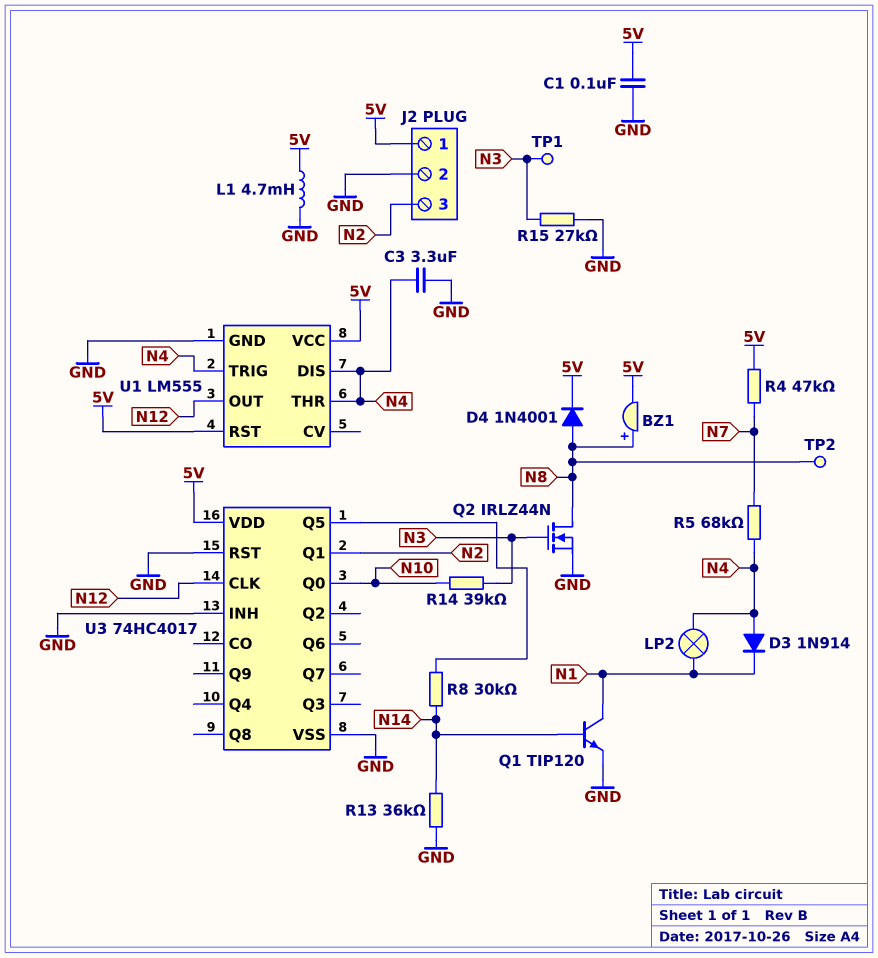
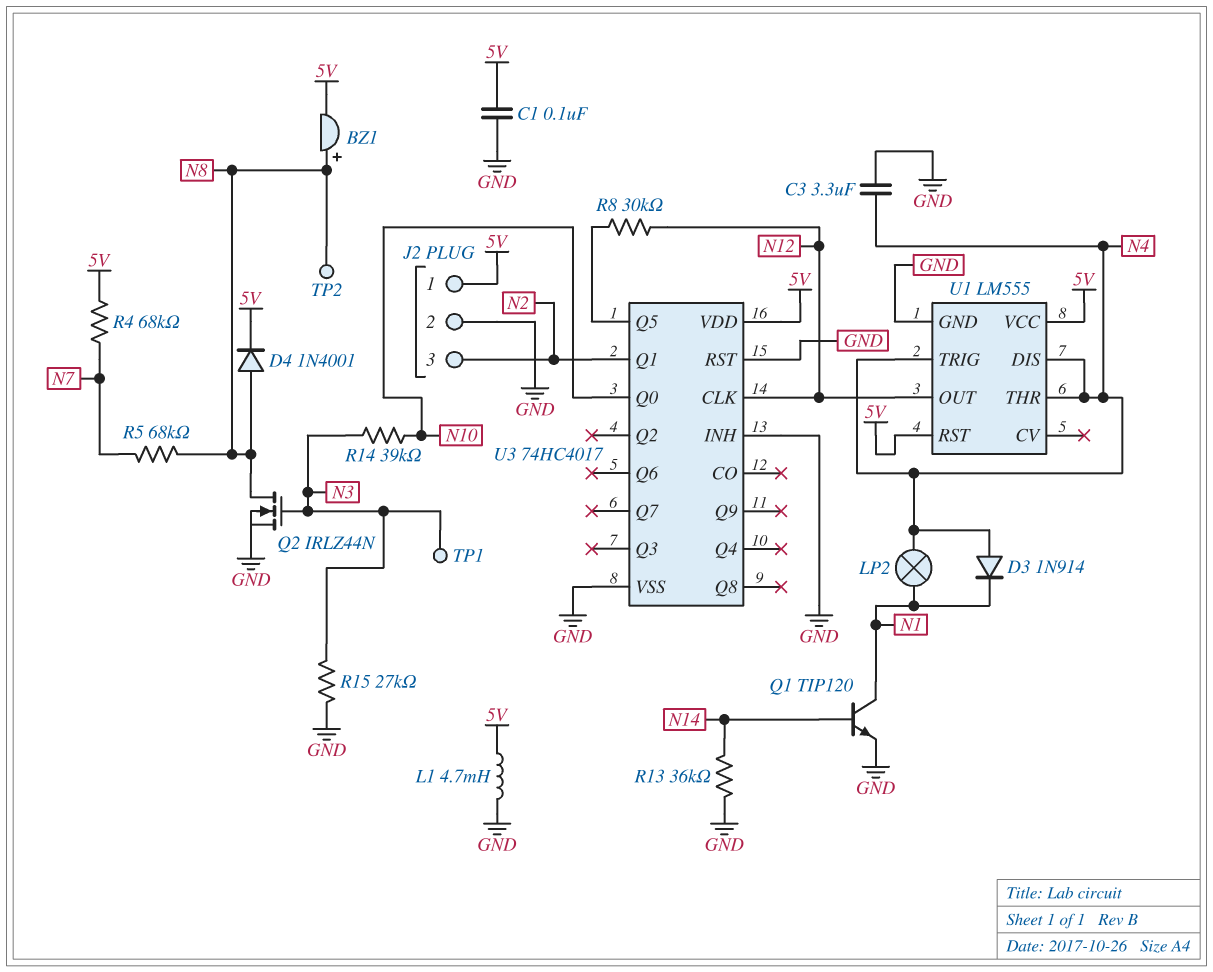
R4: 47k (5V, N7) -> 68k (5V, N7)
R5: 68k (N4, N7) -> 68k (N7, N8)
R8: 30k (N14, U3/Q5) -> 30k (N12, U3/Q5)

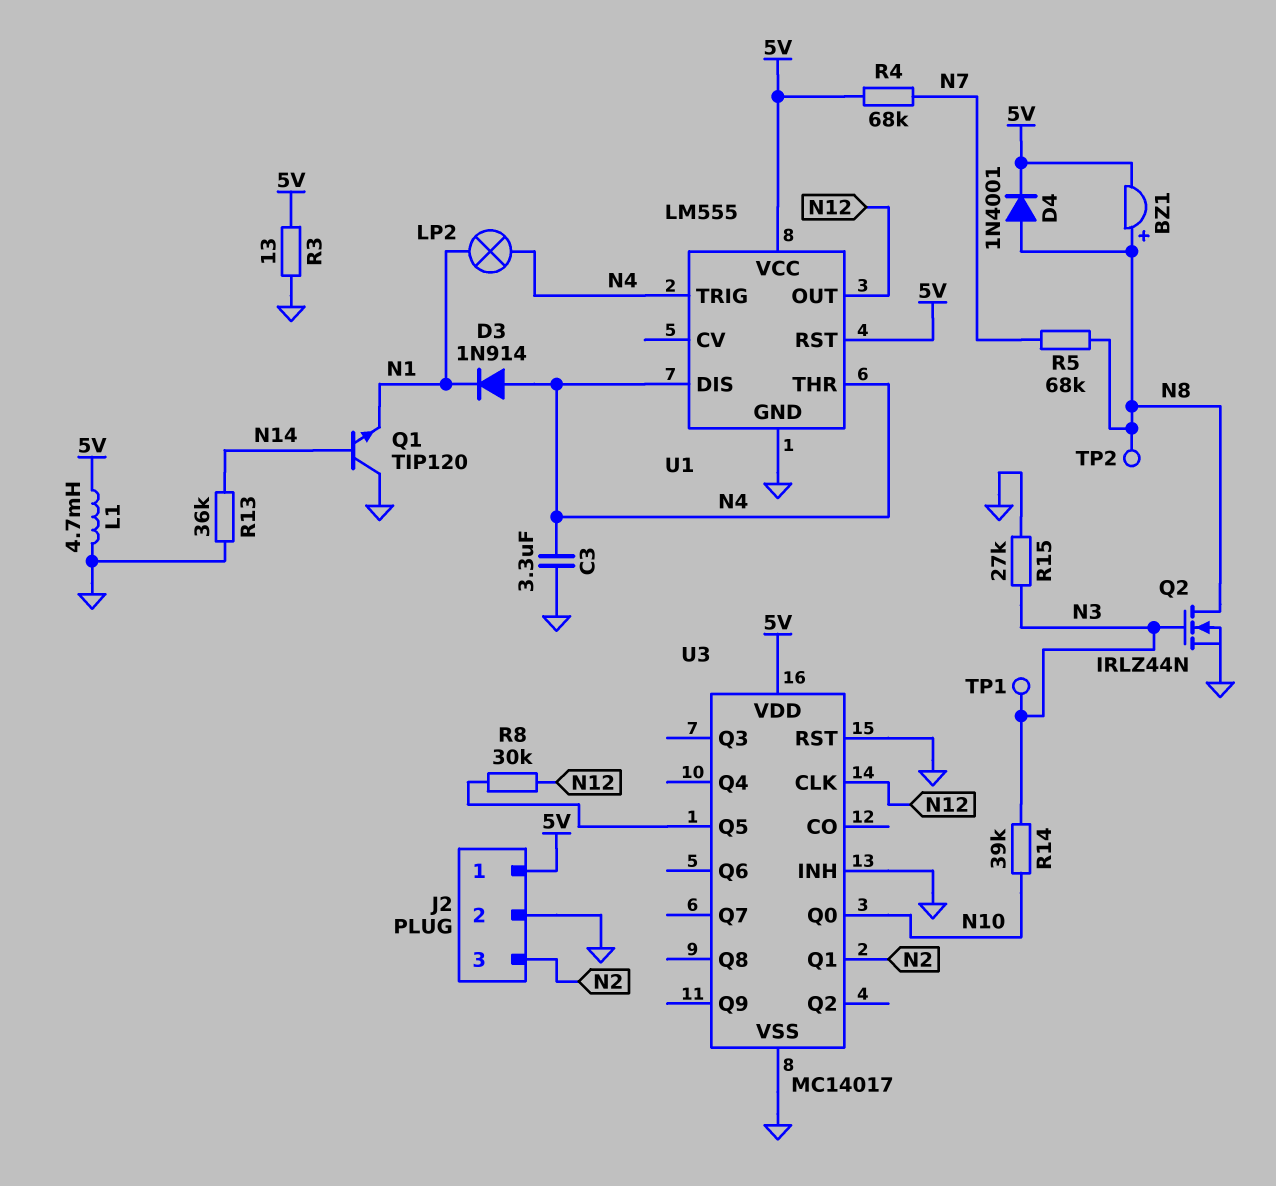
C1: 100nF (5V, GND) -> none
Q1: NPN TIP120 (B N14, C N1, E GND) -> NPN TIP120 (B N14, C GND, E N1)
R3: none -> 13 (5V, GND)
U3: 74HC4017 -> MC14017

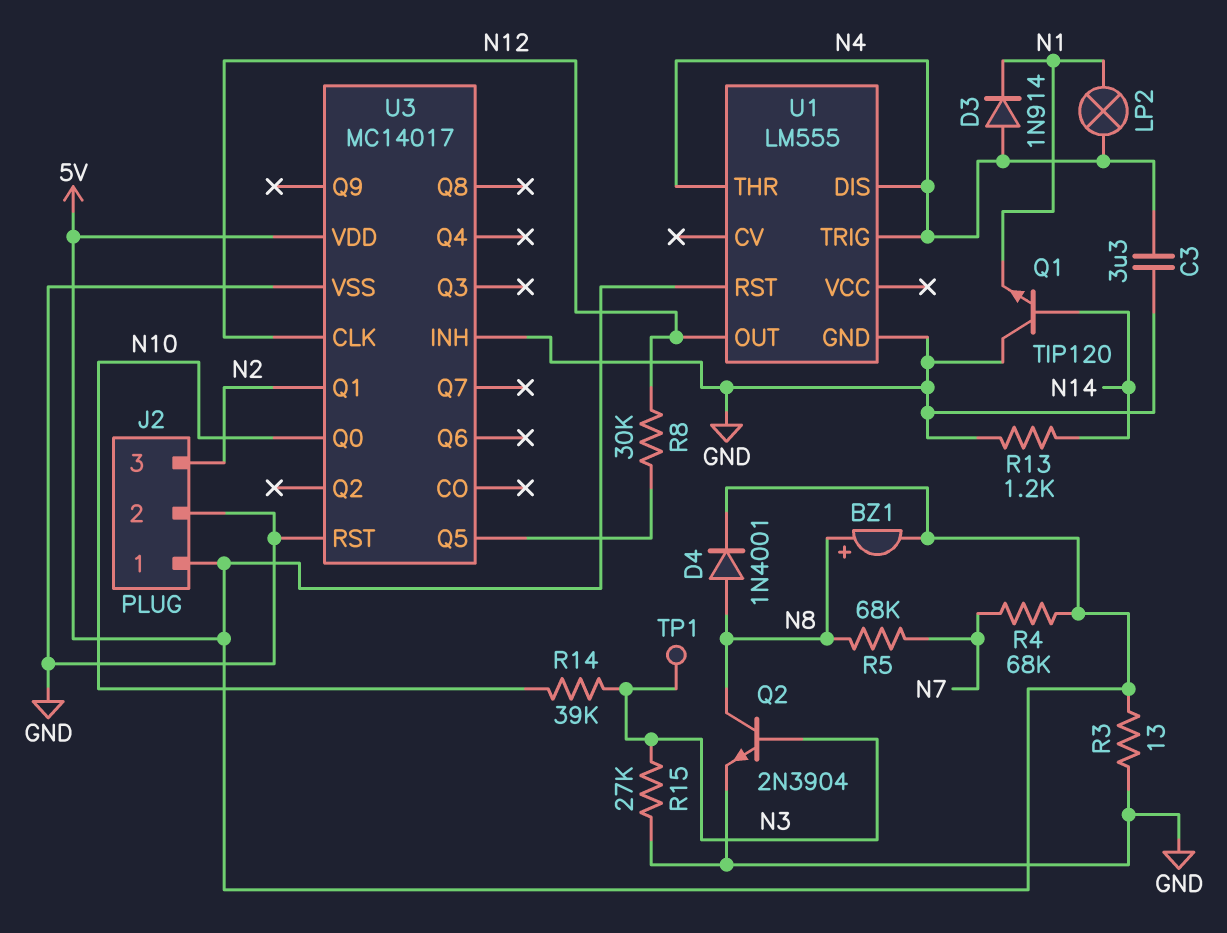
L1: 4.7mH (5V, GND) -> none
Q2: NMOS IRLZ44N (G N3, D N8, S GND) -> NPN 2N3904 (B N3, C N8, E GND)
R13: 36k (GND, N14) -> 1.2k (GND, N14)
TP2: test point (N8) -> none
U1 pin VCC: 5V -> none

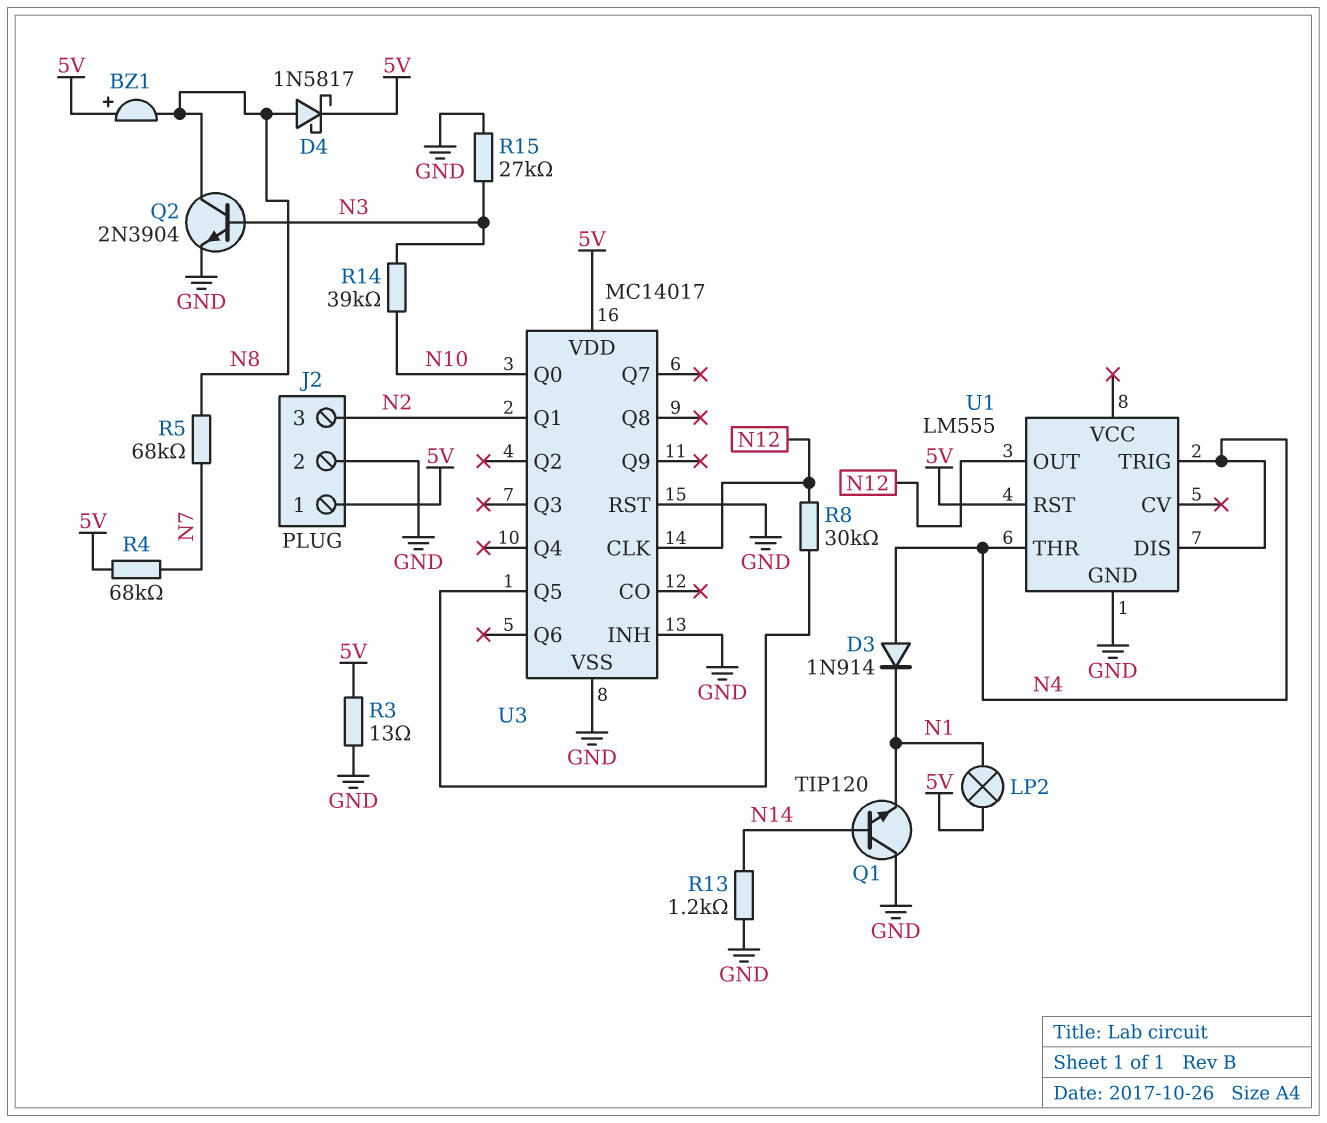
BZ1: buzzer (plus N8, minus 5V) -> buzzer (plus 5V, minus N8)
C3: 3.3uF (GND, N4) -> none
D4: diode 1N4001 (A N8, K 5V) -> schottky 1N5817 (A N8, K 5V)
LP2: lamp (N1, N4) -> lamp (5V, N1)
TP1: test point (N3) -> none

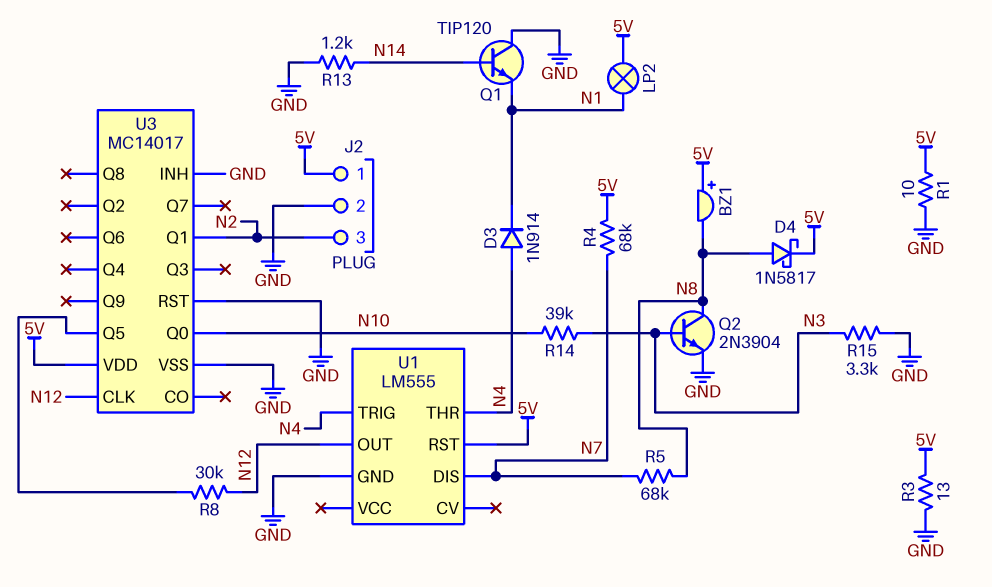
R1: none -> 10 (5V, GND)
R15: 27k (GND, N3) -> 3.3k (GND, N3)
U1 pin DIS: N4 -> N7

